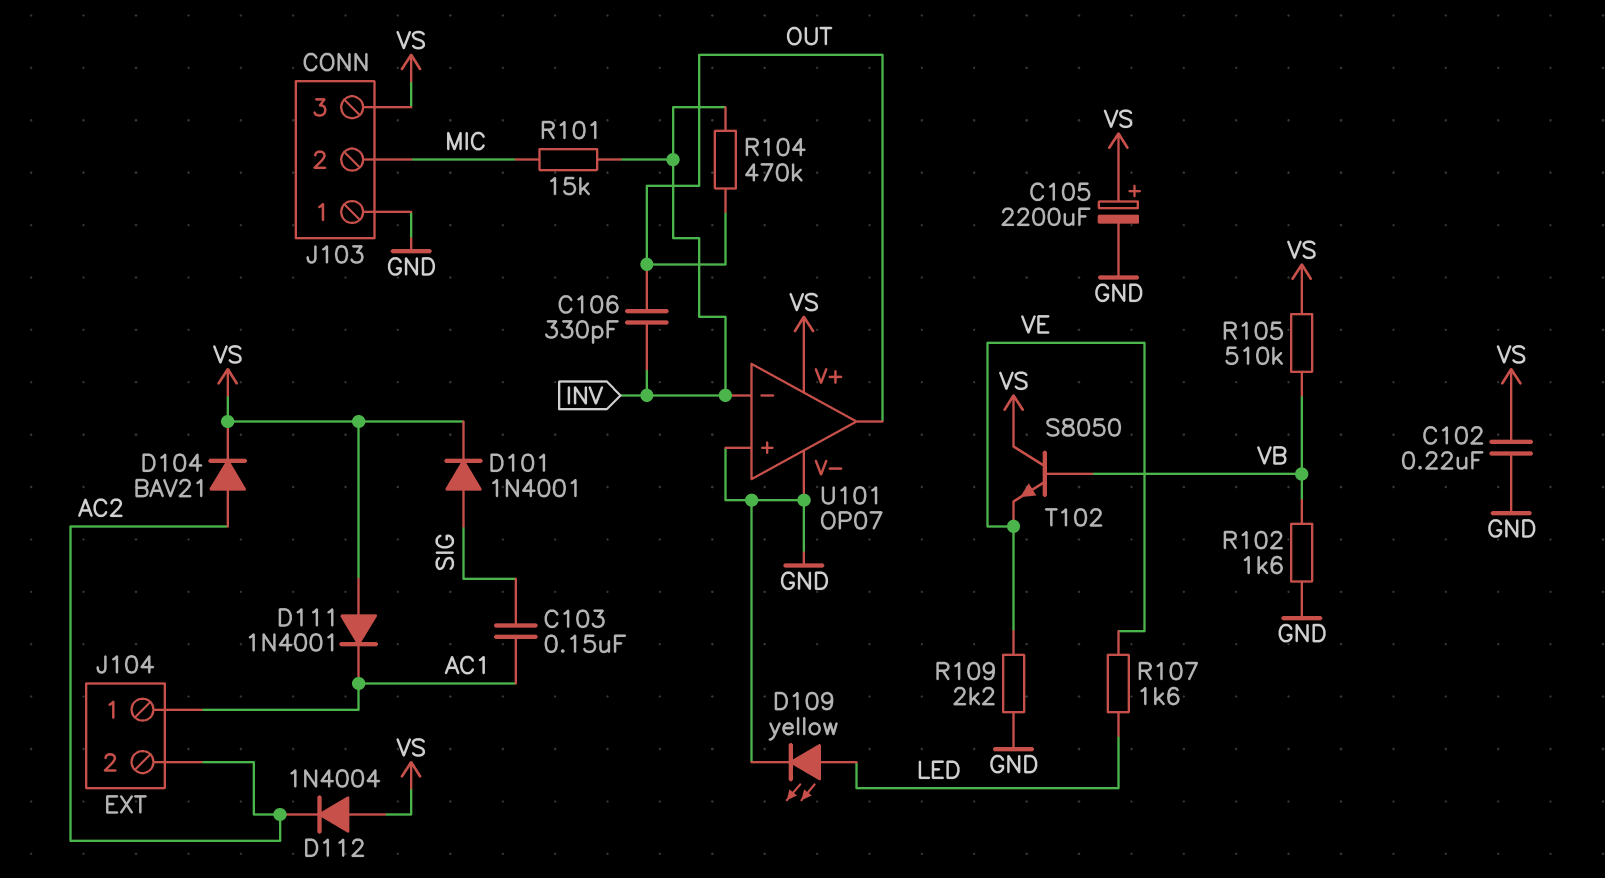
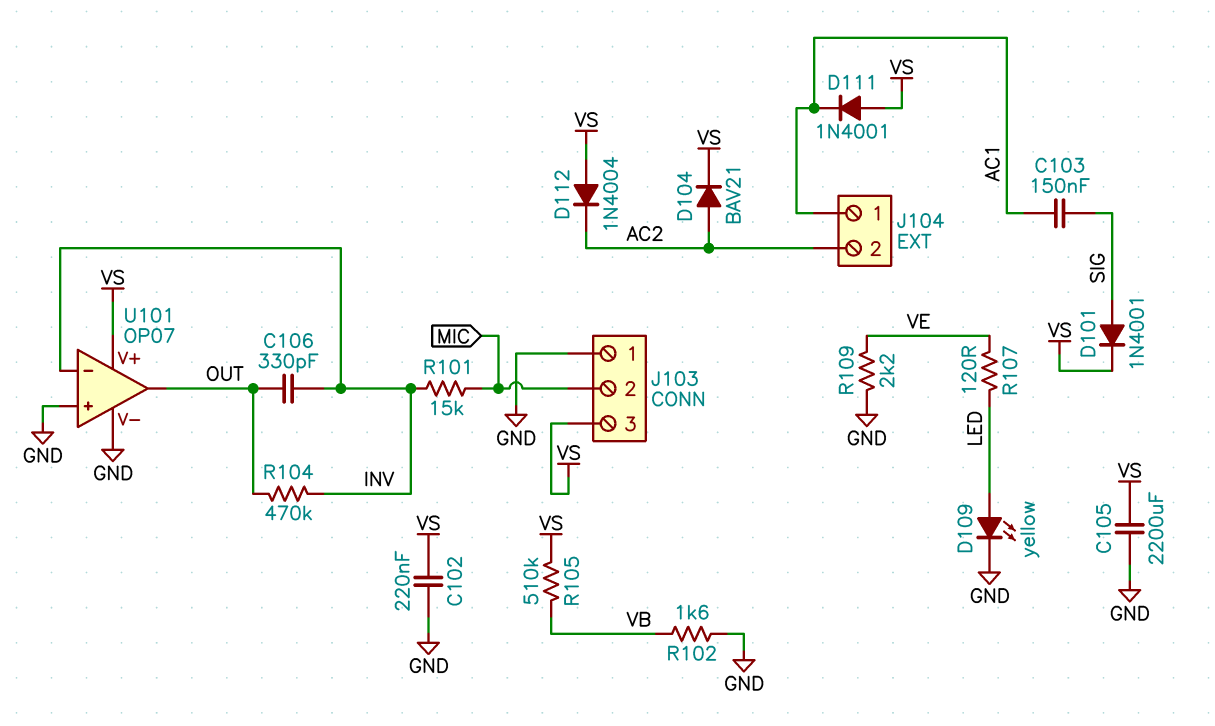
C105: 2200uF (plus VS, minus GND) -> 2200uF (GND, VS)
R107: 1.6k (LED, VE) -> 120 (LED, VE)
T102: NPN S8050 (B VB, C VS, E VE) -> none

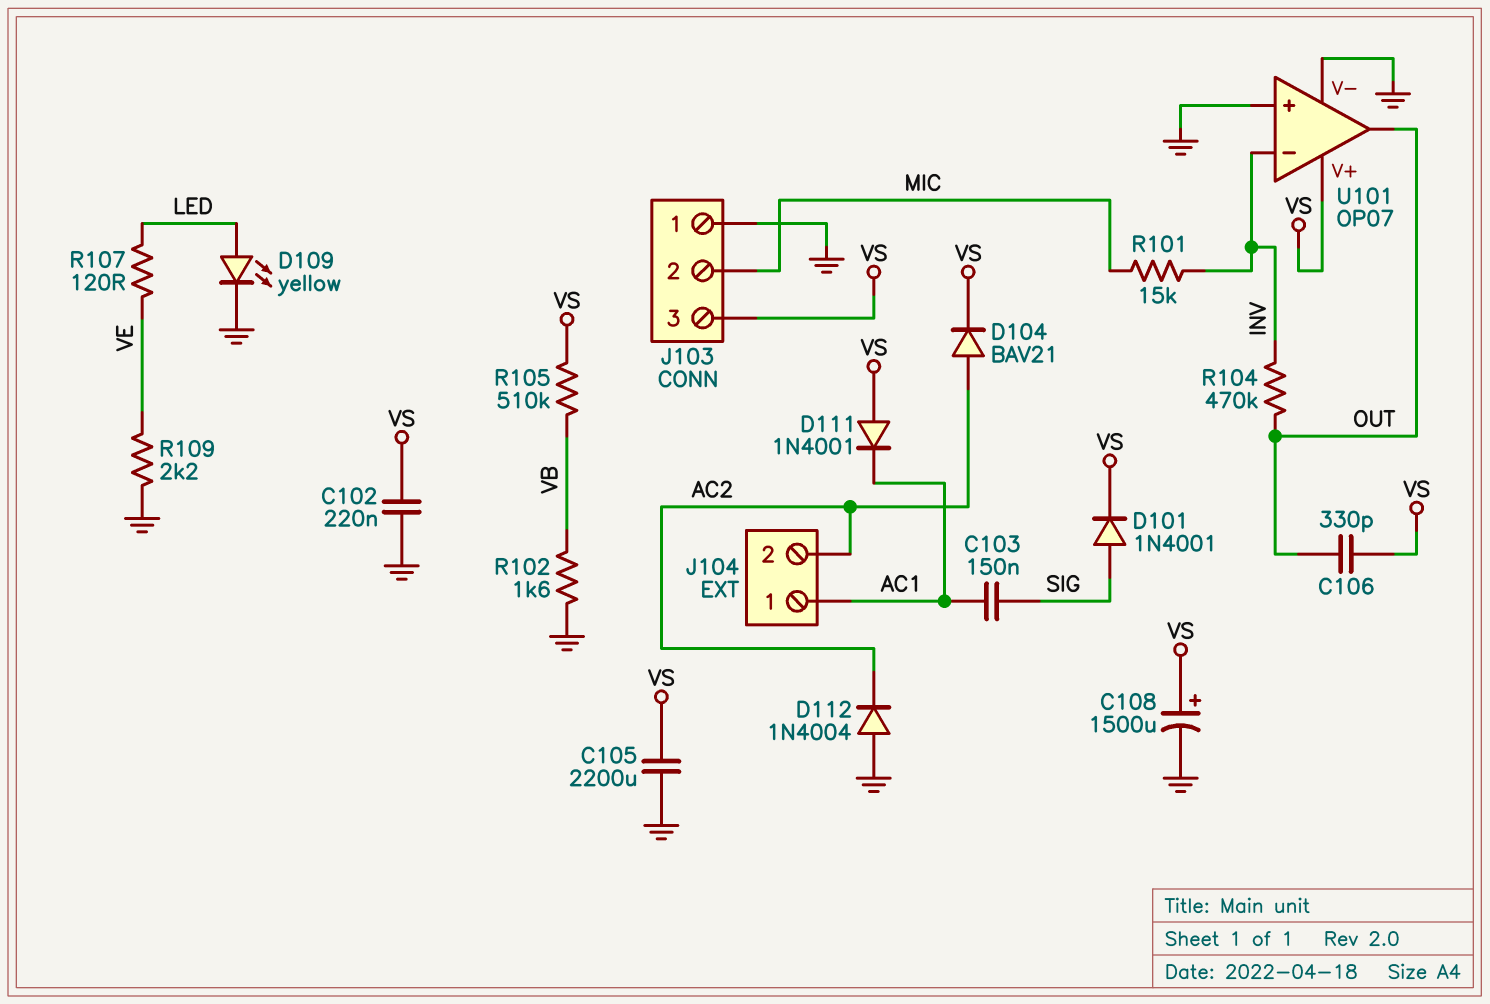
C106: 330pF (INV, OUT) -> 330pF (OUT, VS)
C108: none -> 1500uF (plus VS, minus GND)
D112: diode 1N4004 (A VS, K AC2) -> diode 1N4004 (A GND, K AC2)

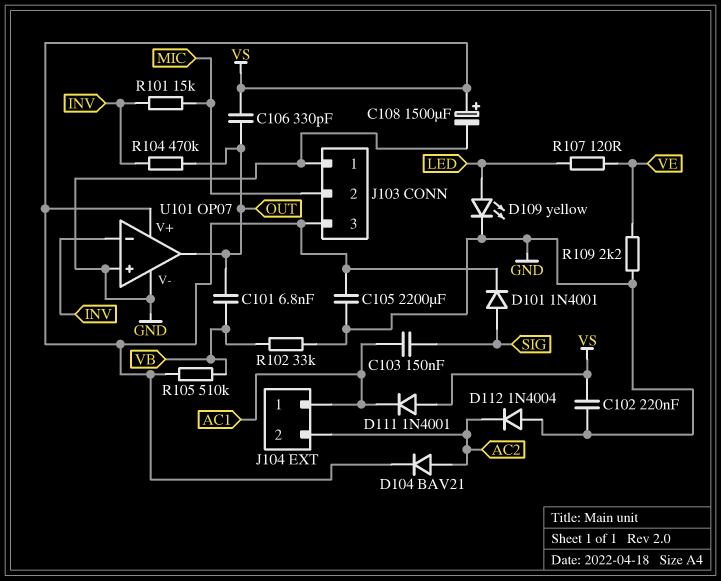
C101: none -> 6.8nF (OUT, VB)
R102: 1.6k (GND, VB) -> 33k (GND, VB)

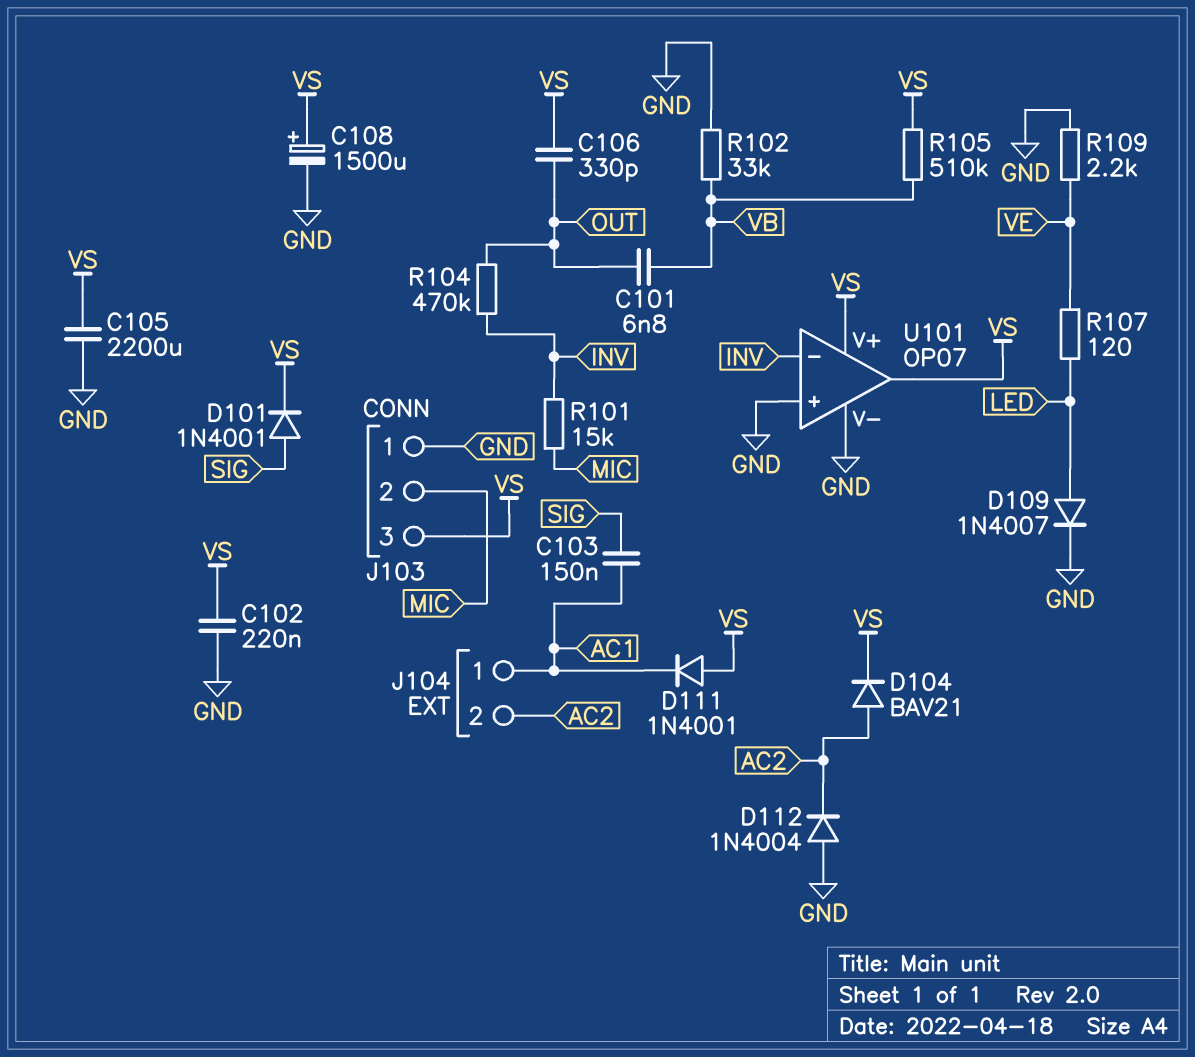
D109: LED yellow (A LED, K GND) -> diode 1N4007 (A LED, K GND)
U101 pin out: OUT -> VS

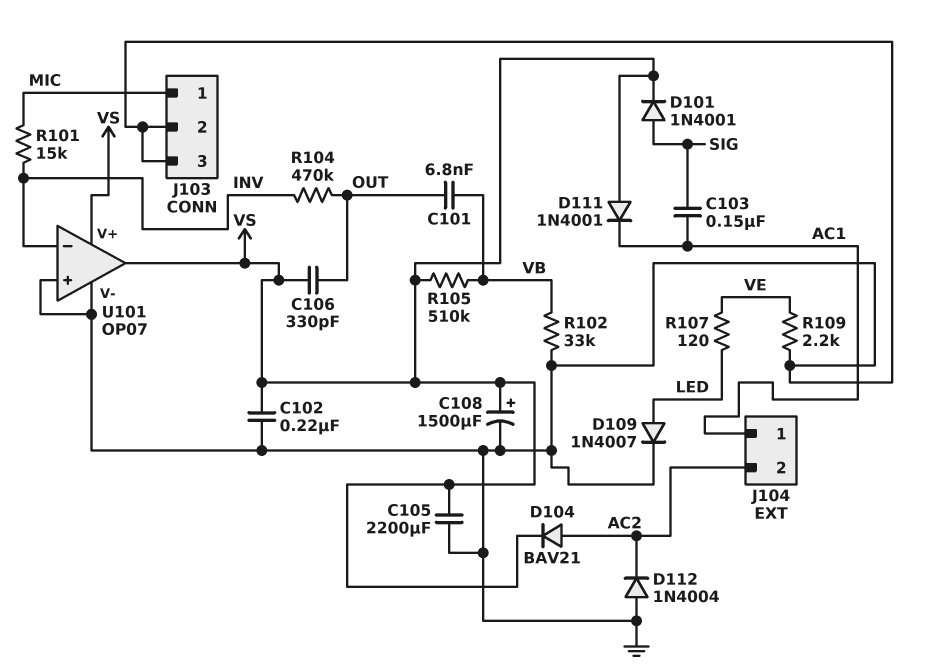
J103 pin 1: GND -> MIC
J103 pin 2: MIC -> GND
J103 pin 3: VS -> GND

